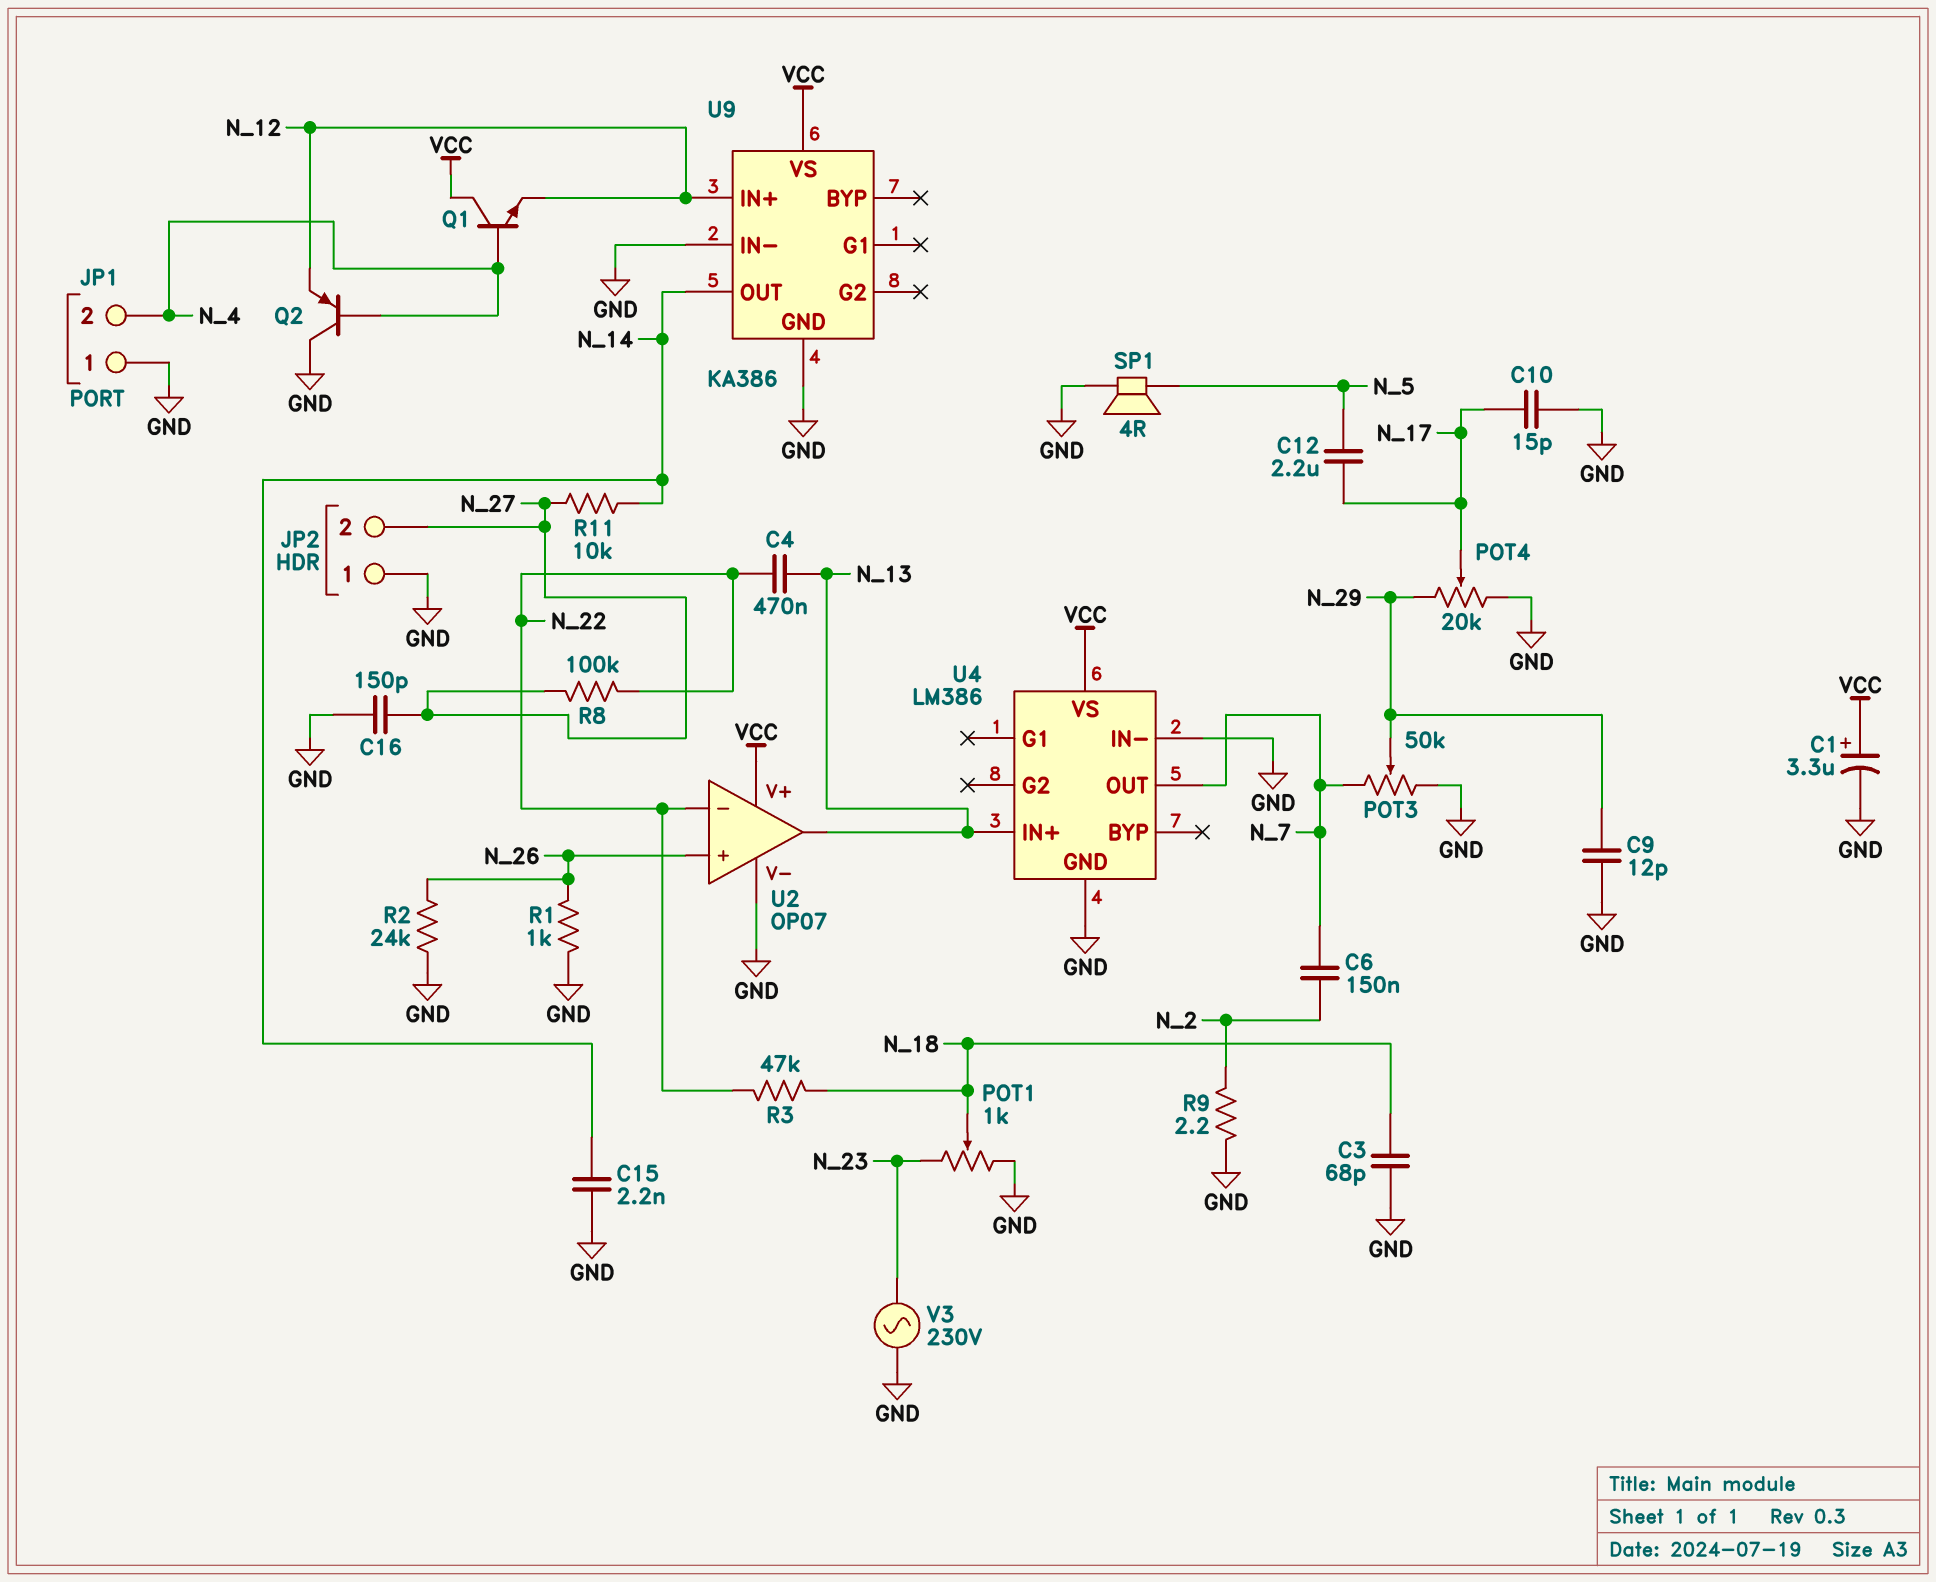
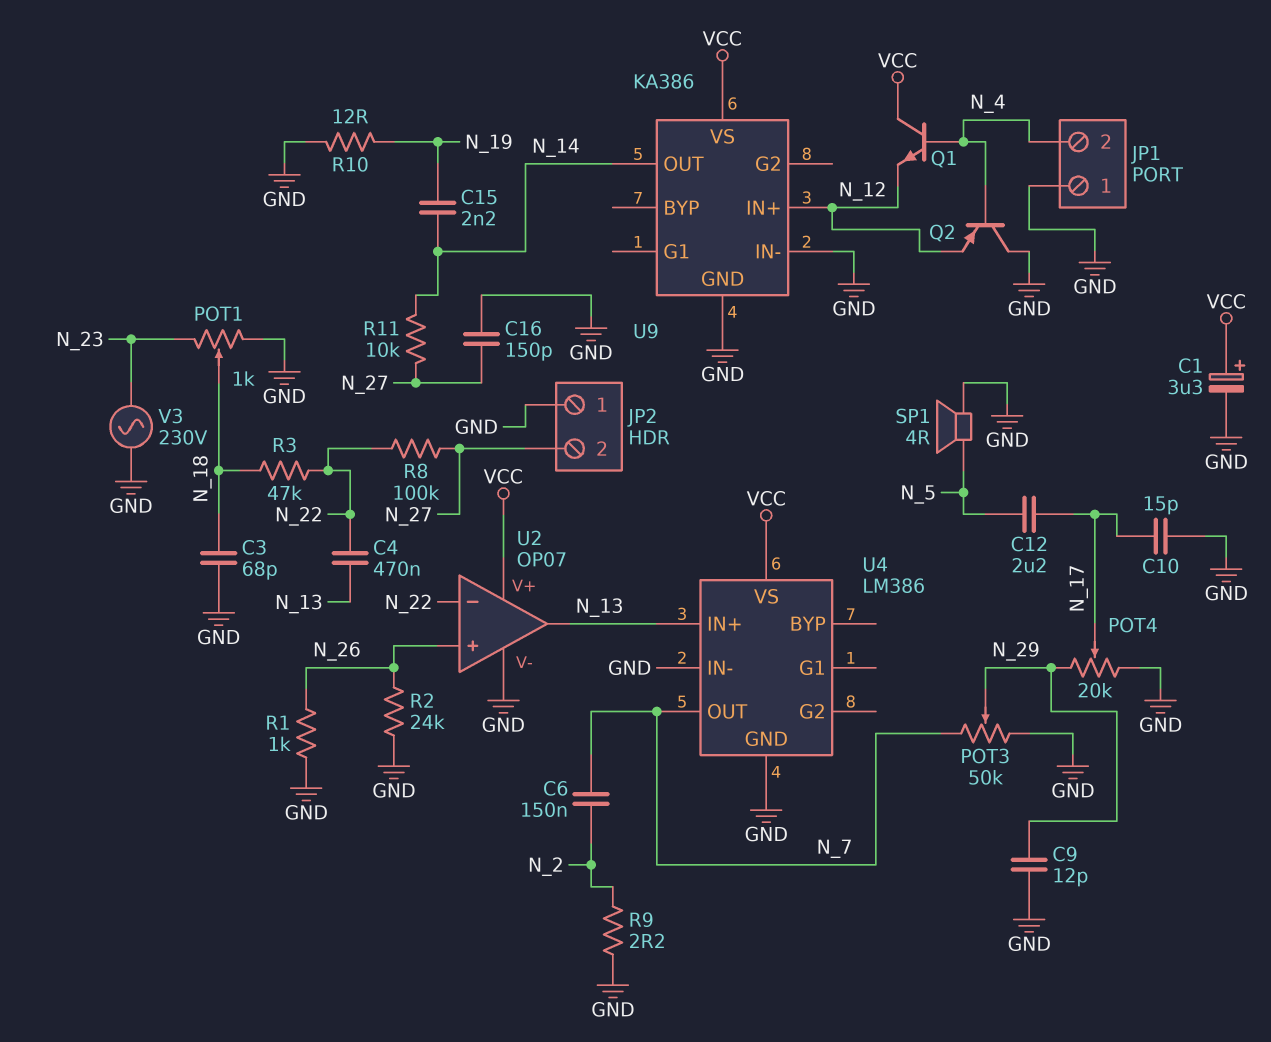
C15: 2.2nF (GND, N_14) -> 2.2nF (N_14, N_19)
R10: none -> 12 (GND, N_19)

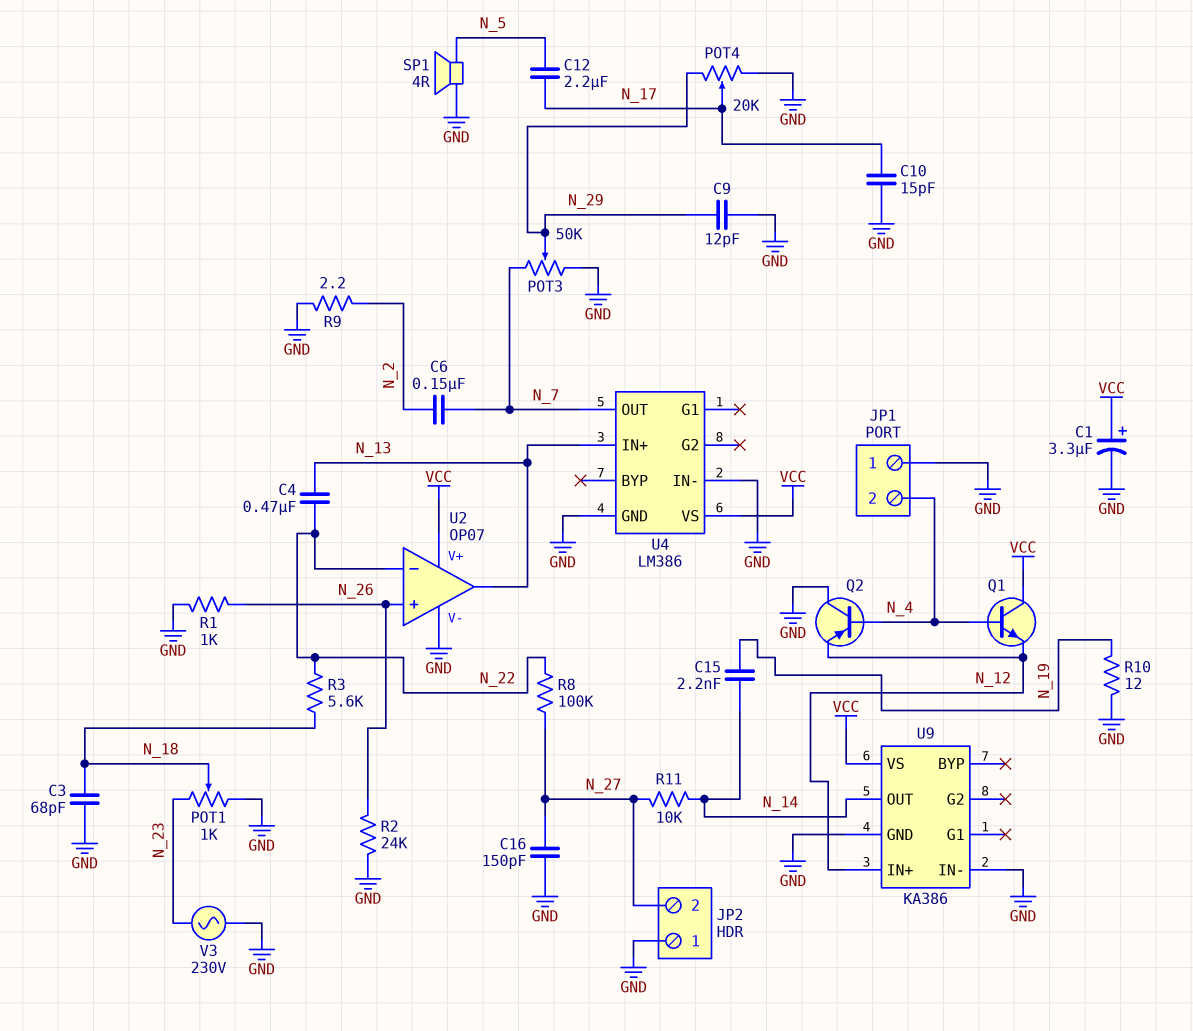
R3: 47k (N_18, N_22) -> 5.6k (N_18, N_22)

